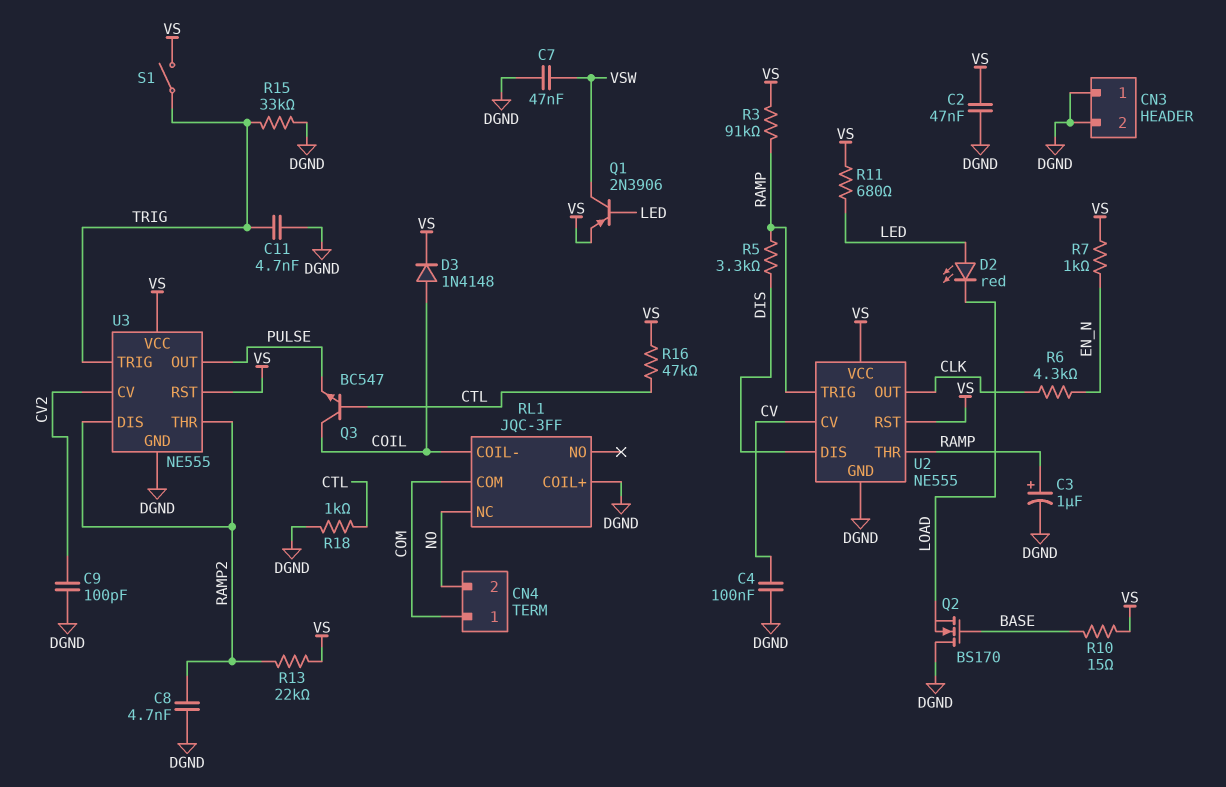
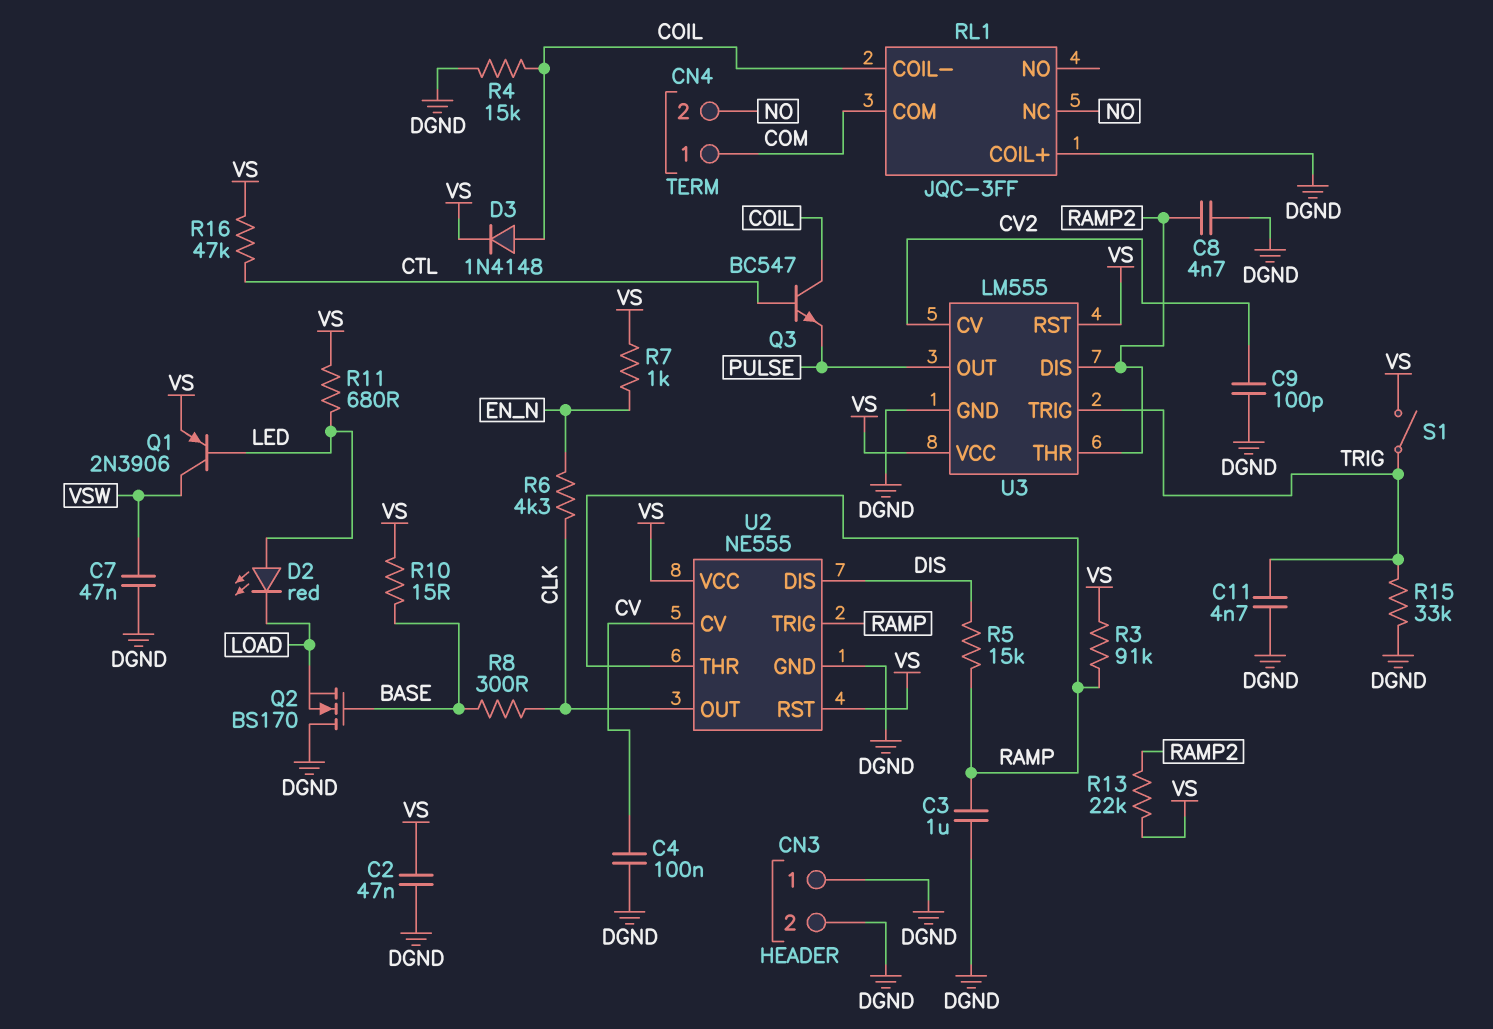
C3: 1uF (plus RAMP, minus DGND) -> 1uF (DGND, RAMP)
R4: none -> 15k (COIL, DGND)
R5: 3.3k (DIS, RAMP) -> 15k (DIS, RAMP)
R8: none -> 300 (BASE, CLK)
R18: 1k (CTL, DGND) -> none
U3: NE555 -> LM555

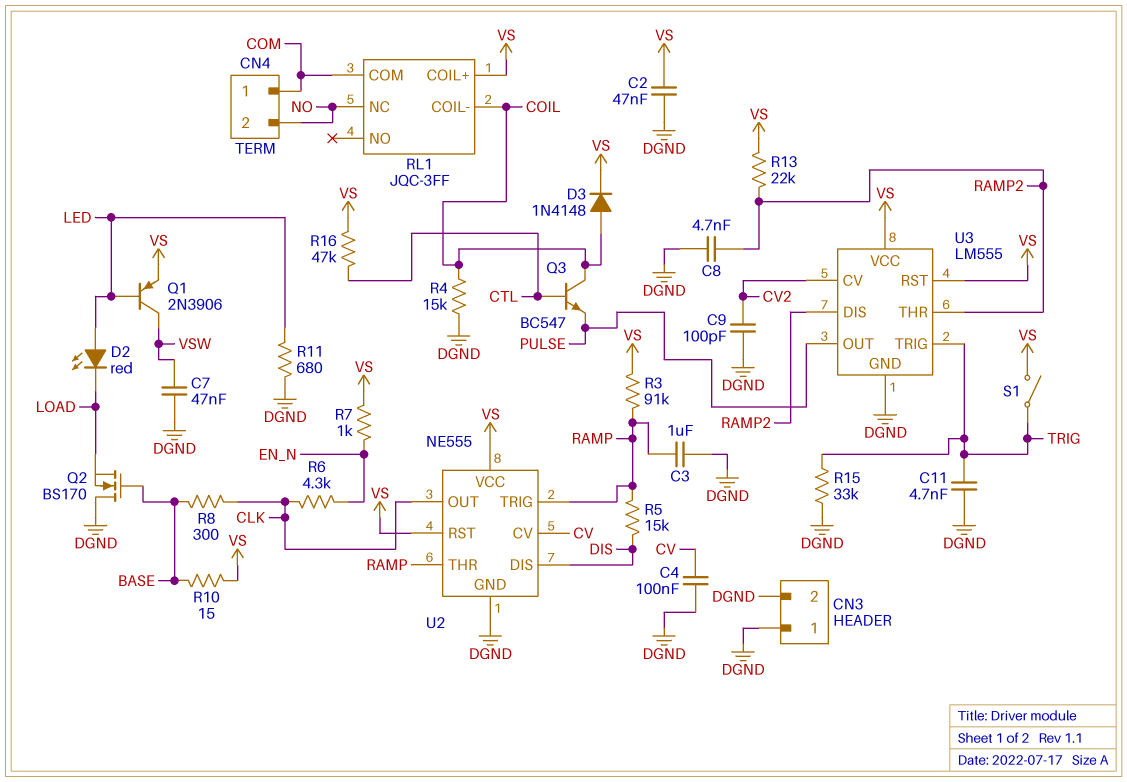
R11: 680 (LED, VS) -> 680 (DGND, LED)
RL1 pin COIL+: DGND -> VS

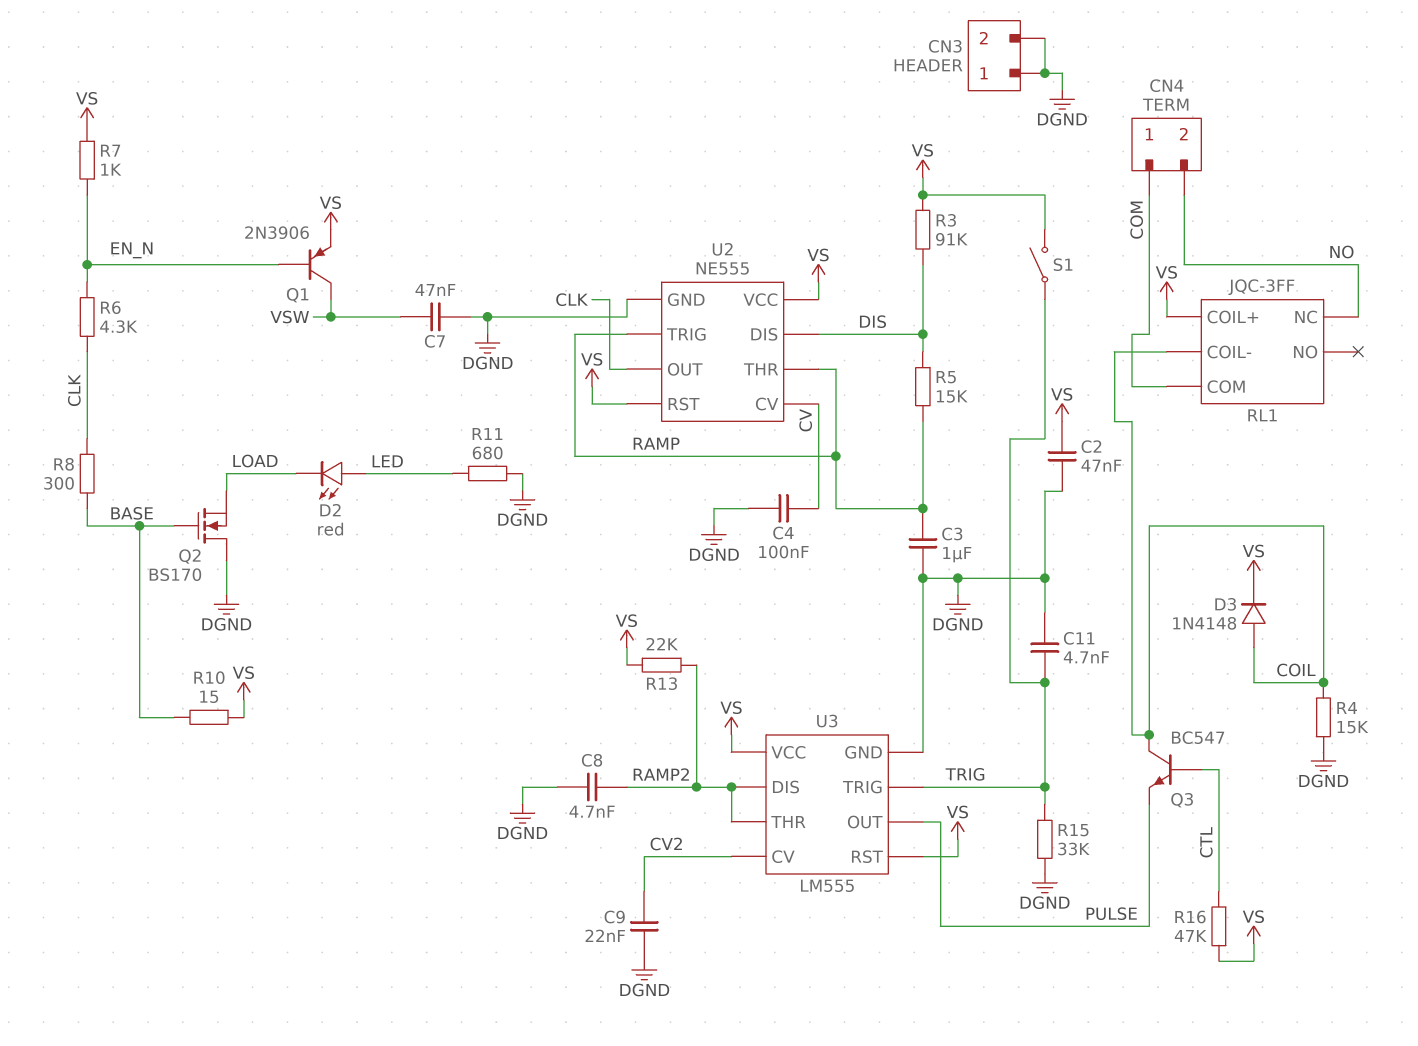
C9: 100pF (CV2, DGND) -> 22nF (CV2, DGND)
Q1: PNP 2N3906 (B LED, C VSW, E VS) -> PNP 2N3906 (B EN_N, C VSW, E VS)
R3: 91k (RAMP, VS) -> 91k (DIS, VS)

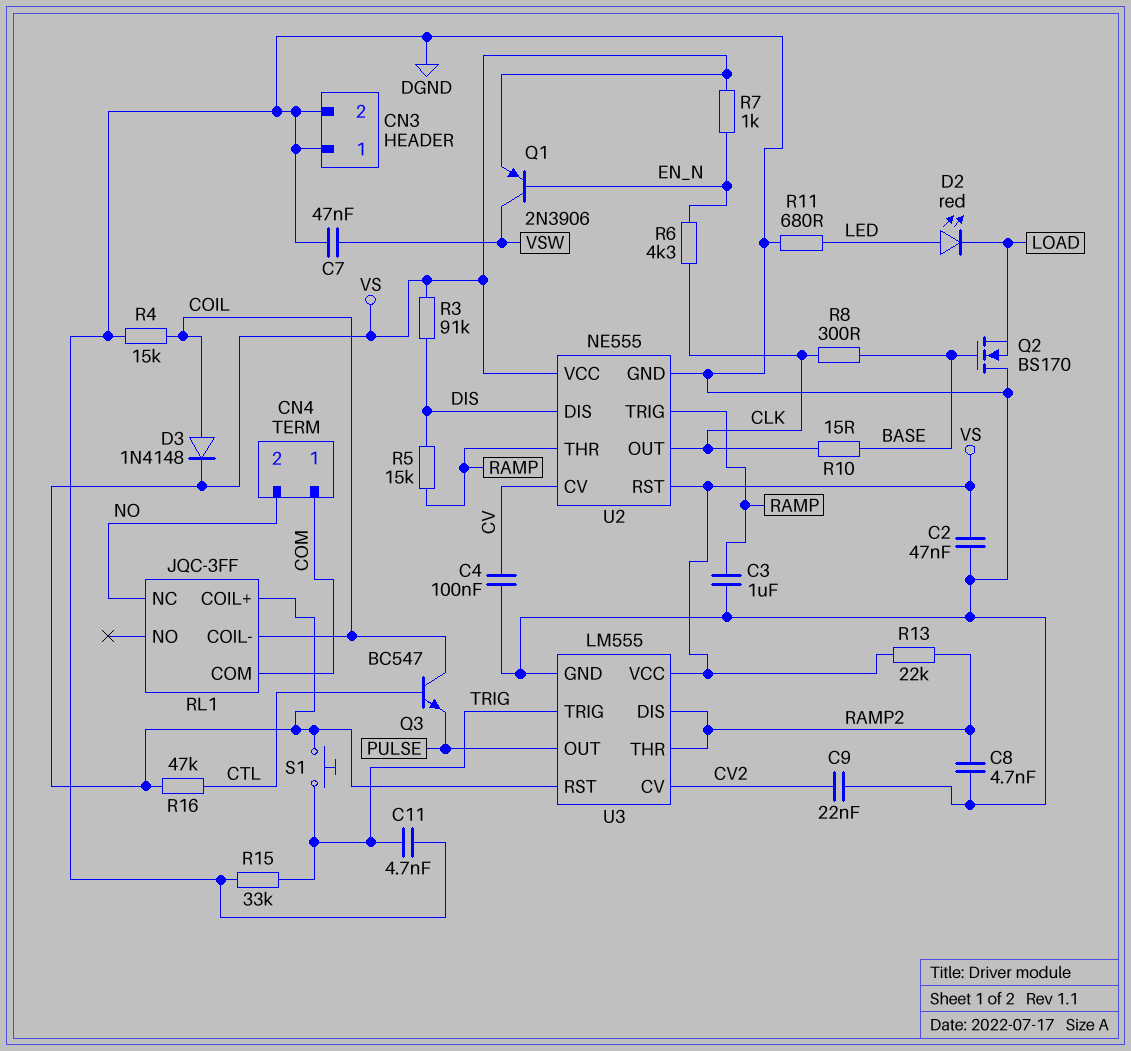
R10: 15 (BASE, VS) -> 15 (BASE, CLK)
S1: switch (TRIG, VS) -> button (TRIG, VS)

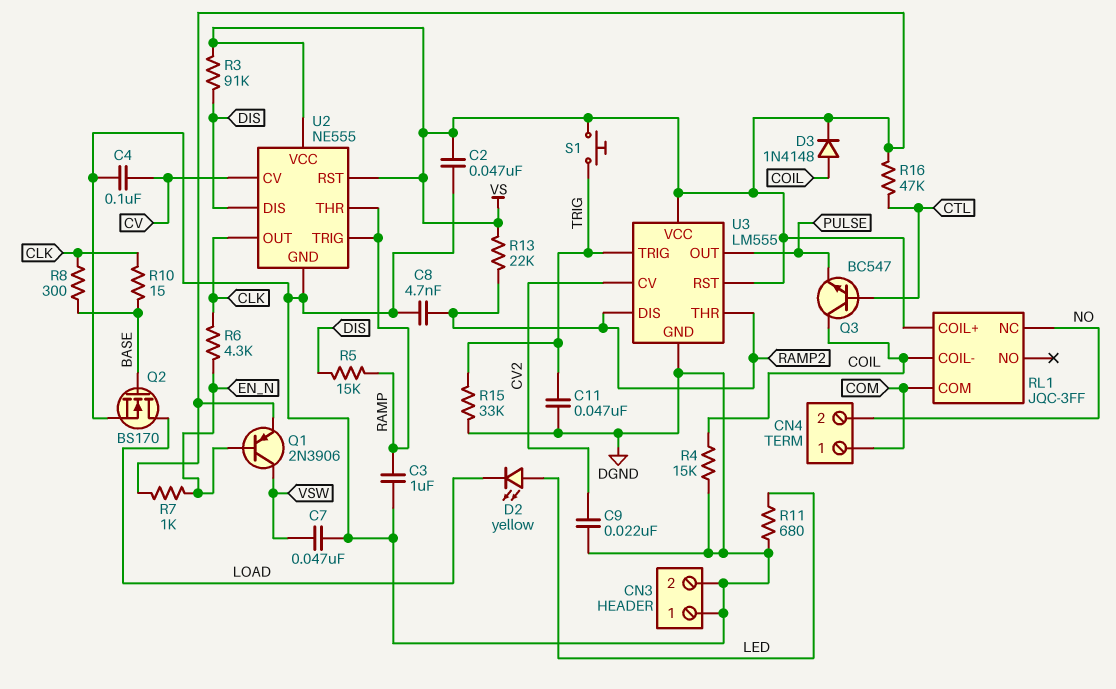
C11: 4.7nF (DGND, TRIG) -> 47nF (DGND, TRIG)
D2: LED red (A LED, K LOAD) -> LED yellow (A LED, K LOAD)
Q2: NMOS BS170 (G BASE, D DGND, S LOAD) -> NMOS BS170 (G BASE, D LOAD, S DGND)

